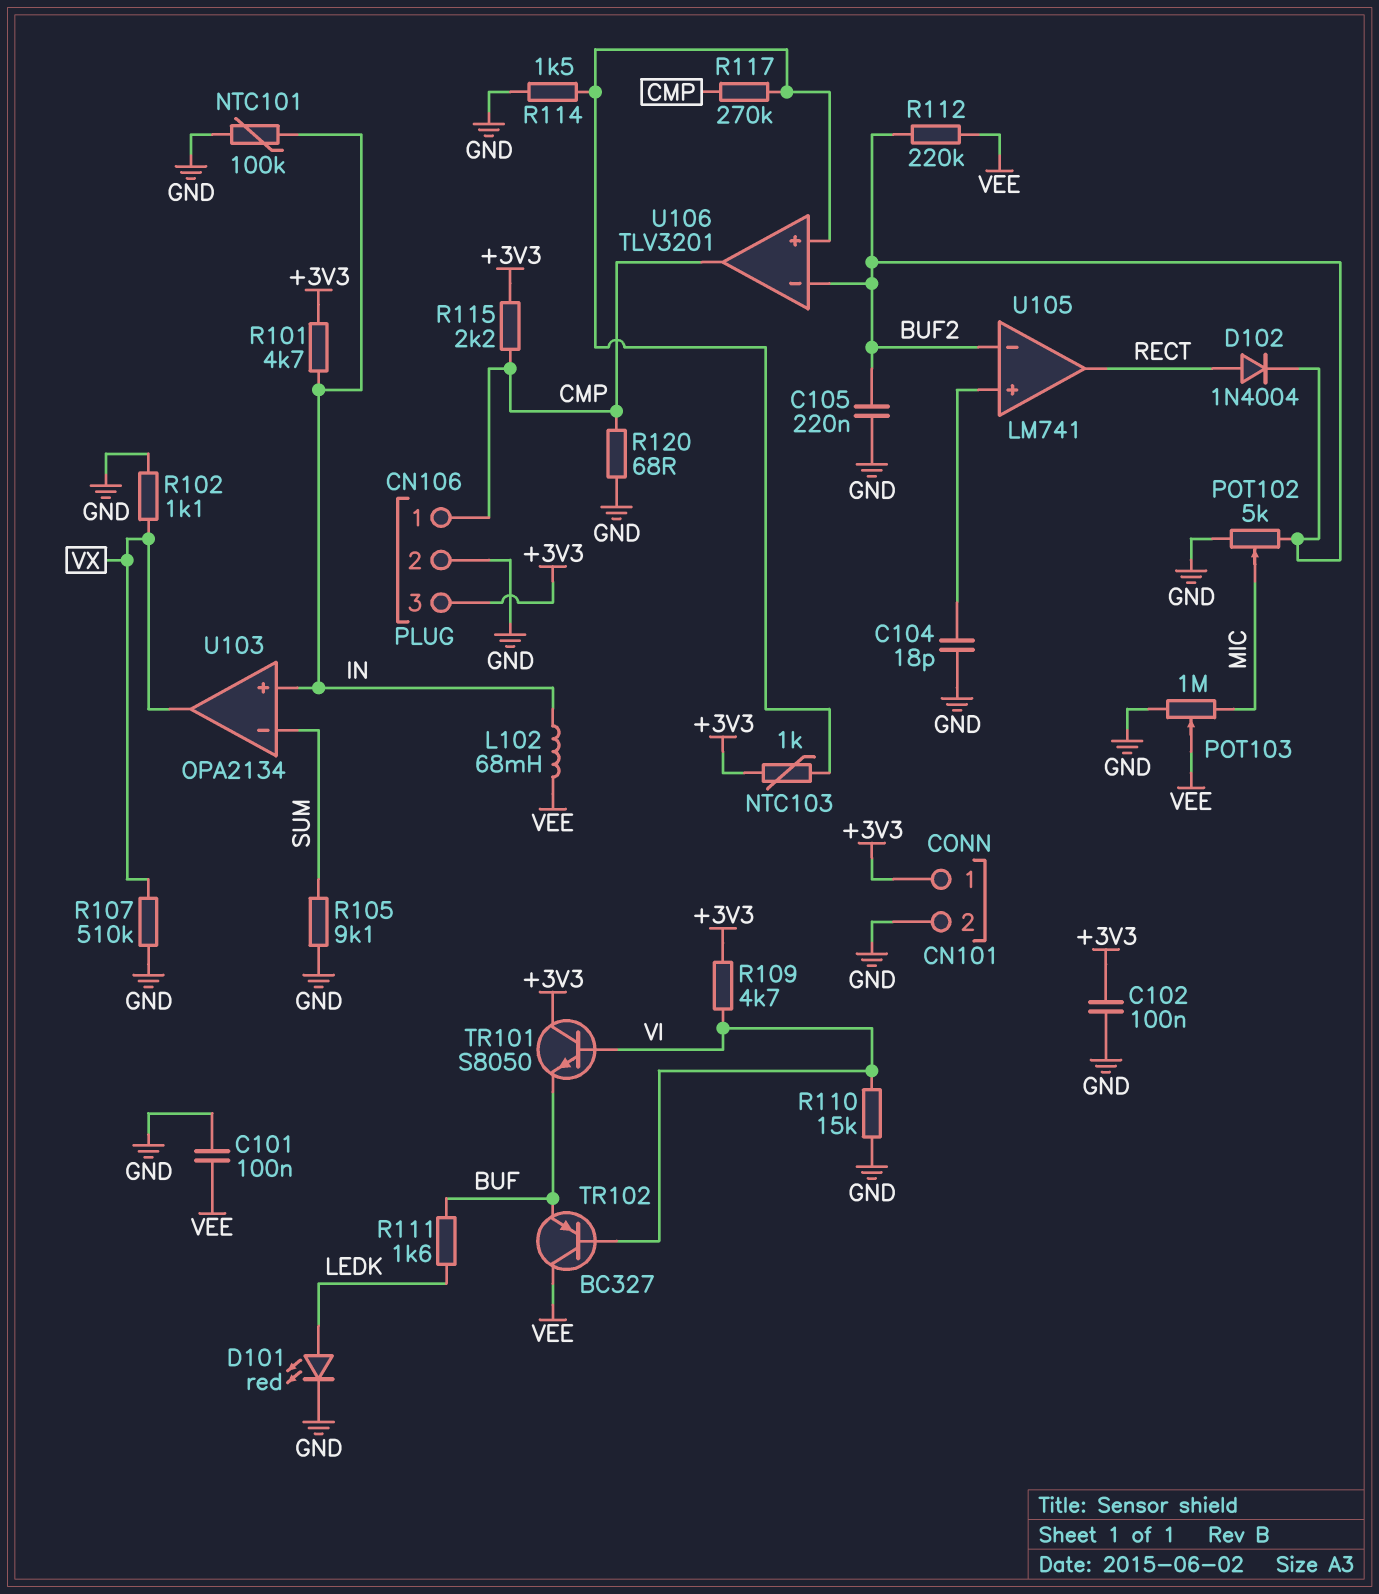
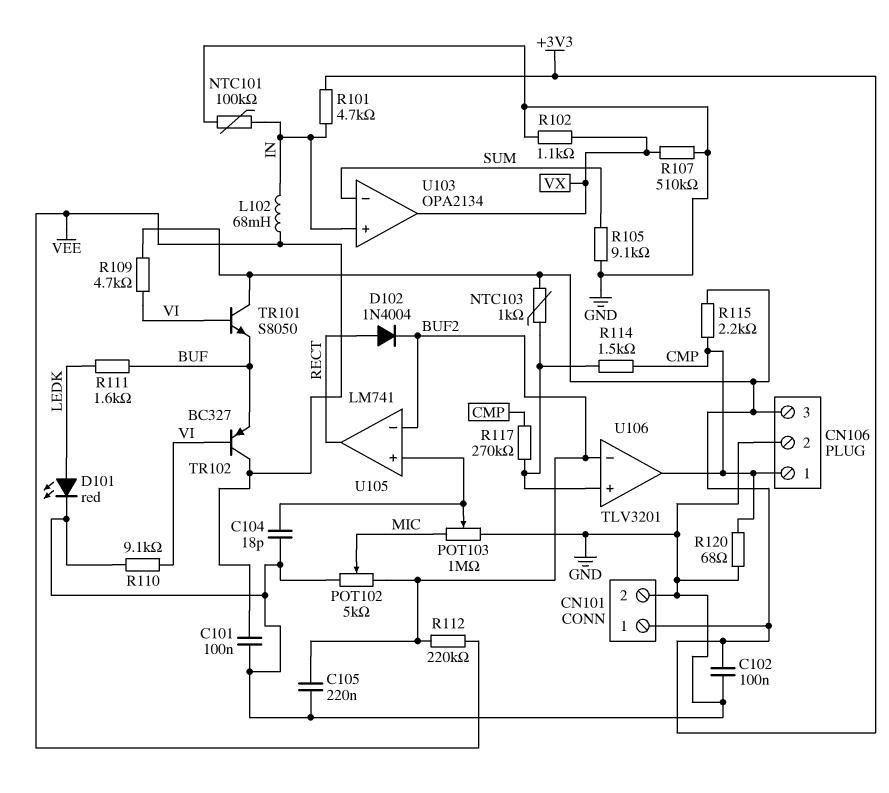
POT103: 1M (GND, MIC, wiper VEE) -> 1M (GND, MIC, wiper U105/in+)
R110: 15k (GND, VI) -> 9.1k (GND, VI)
R114: 1.5k (GND, U106/in+) -> 1.5k (CMP, U106/in+)

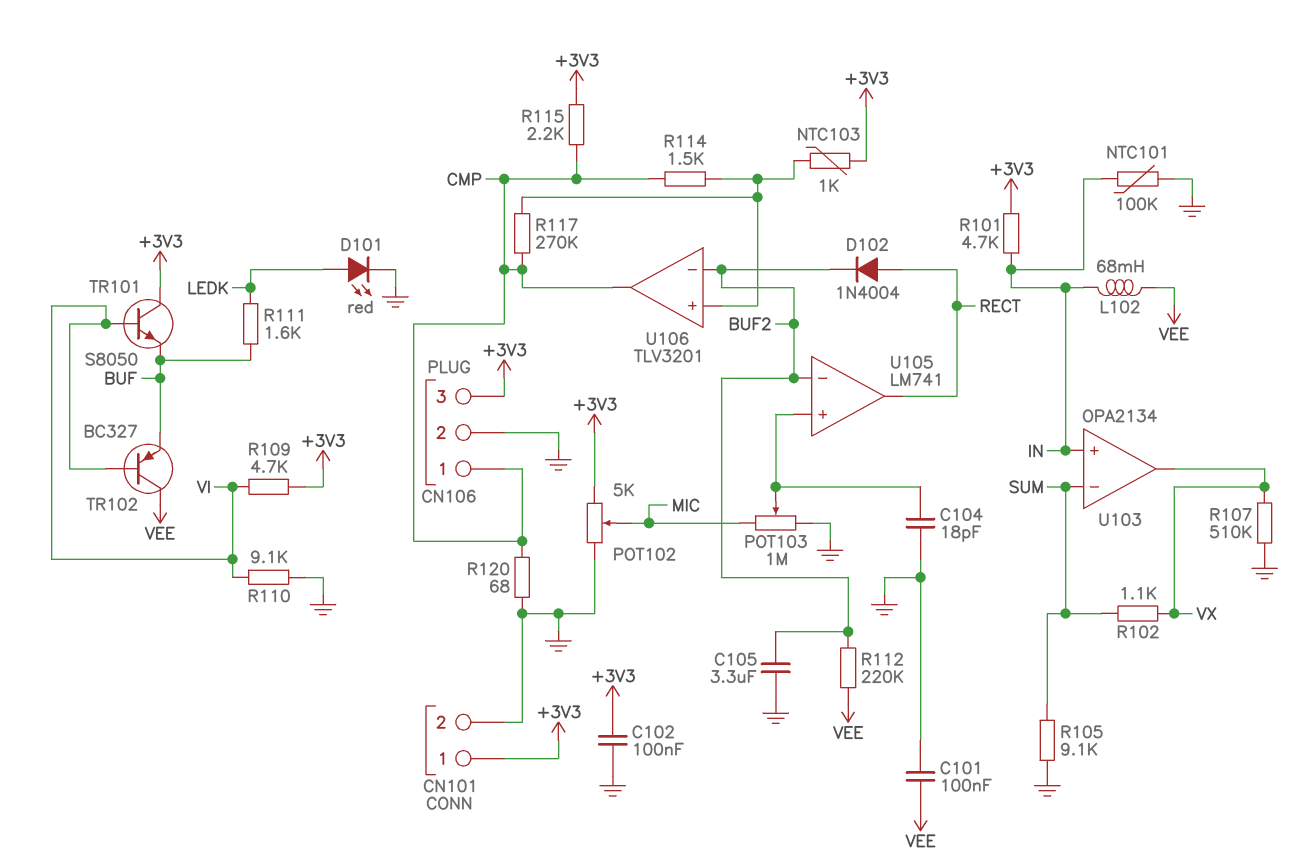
C105: 220nF (BUF2, GND) -> 3.3uF (BUF2, GND)
POT102: 5k (BUF2, GND, wiper MIC) -> 5k (+3V3, GND, wiper MIC)
R102: 1.1k (GND, VX) -> 1.1k (SUM, VX)

